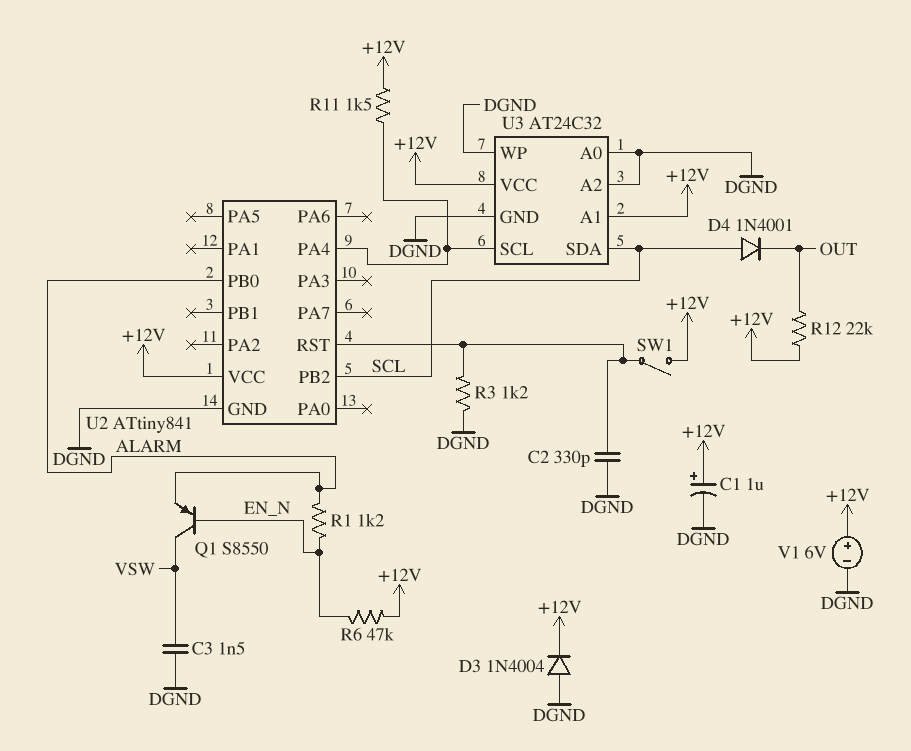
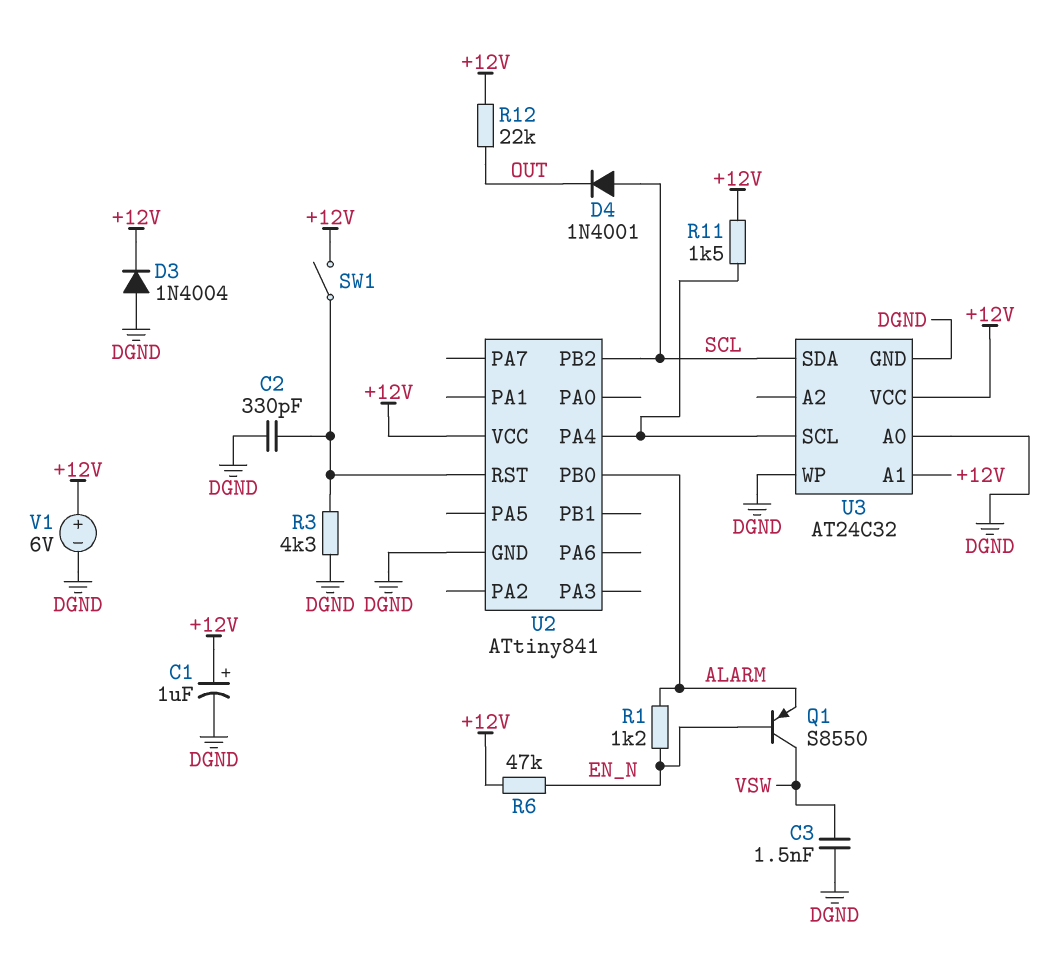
R3: 1.2k (DGND, U2/RST) -> 4.3k (DGND, U2/RST)
U3 pin A2: DGND -> none

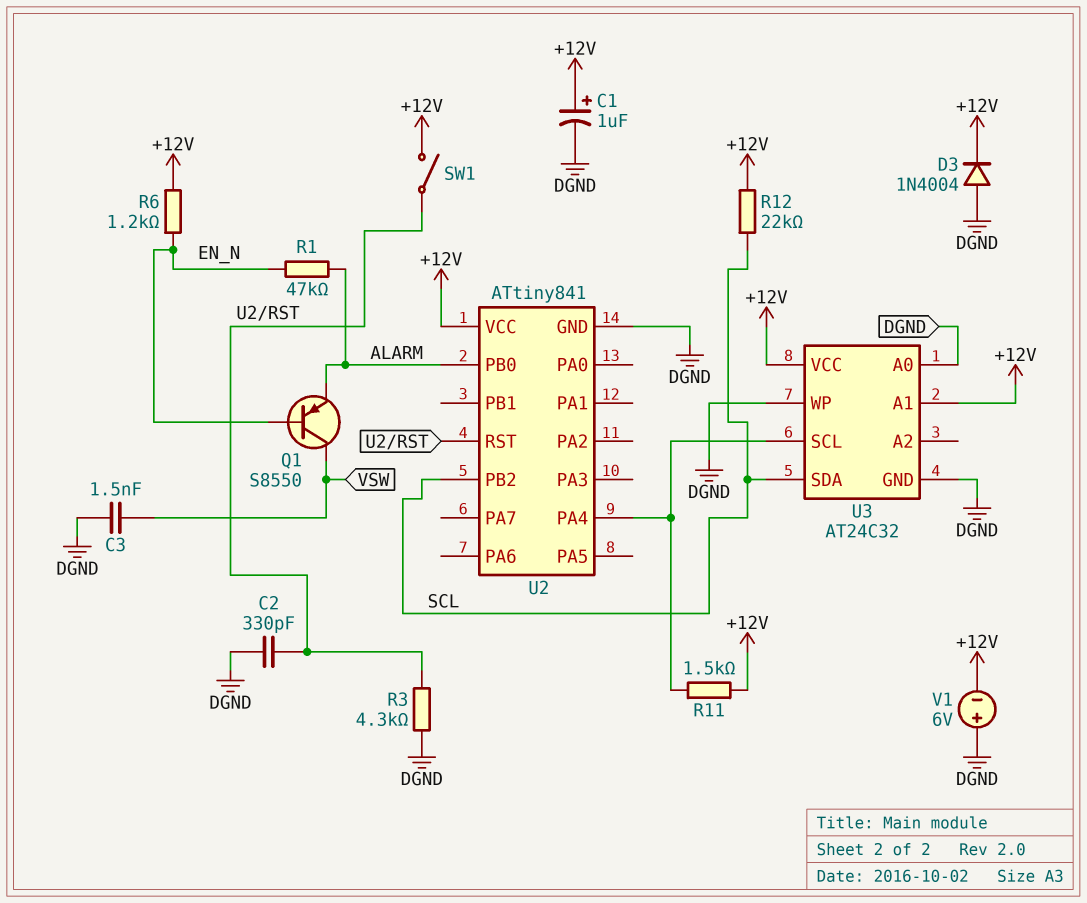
D4: diode 1N4001 (A SCL, K OUT) -> none
R1: 1.2k (ALARM, EN_N) -> 47k (ALARM, EN_N)
R6: 47k (+12V, EN_N) -> 1.2k (+12V, EN_N)
R12: 22k (+12V, OUT) -> 22k (+12V, SCL)
V1: 6V (plus +12V, minus DGND) -> 6V (plus DGND, minus +12V)

